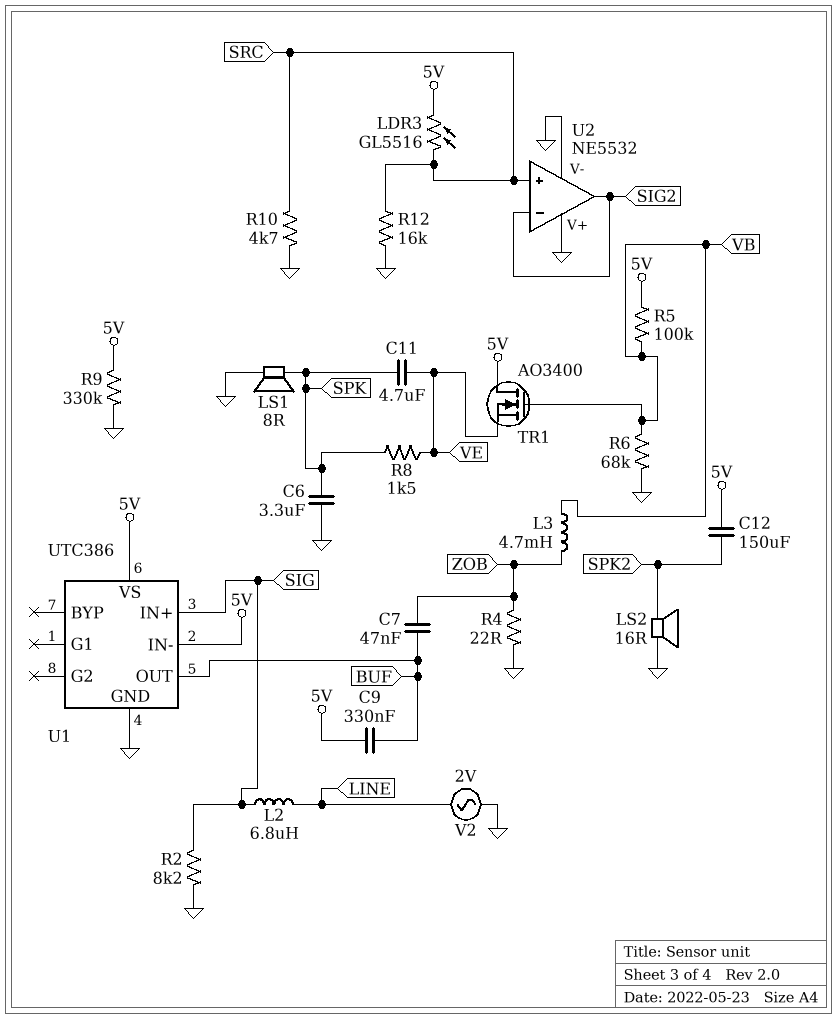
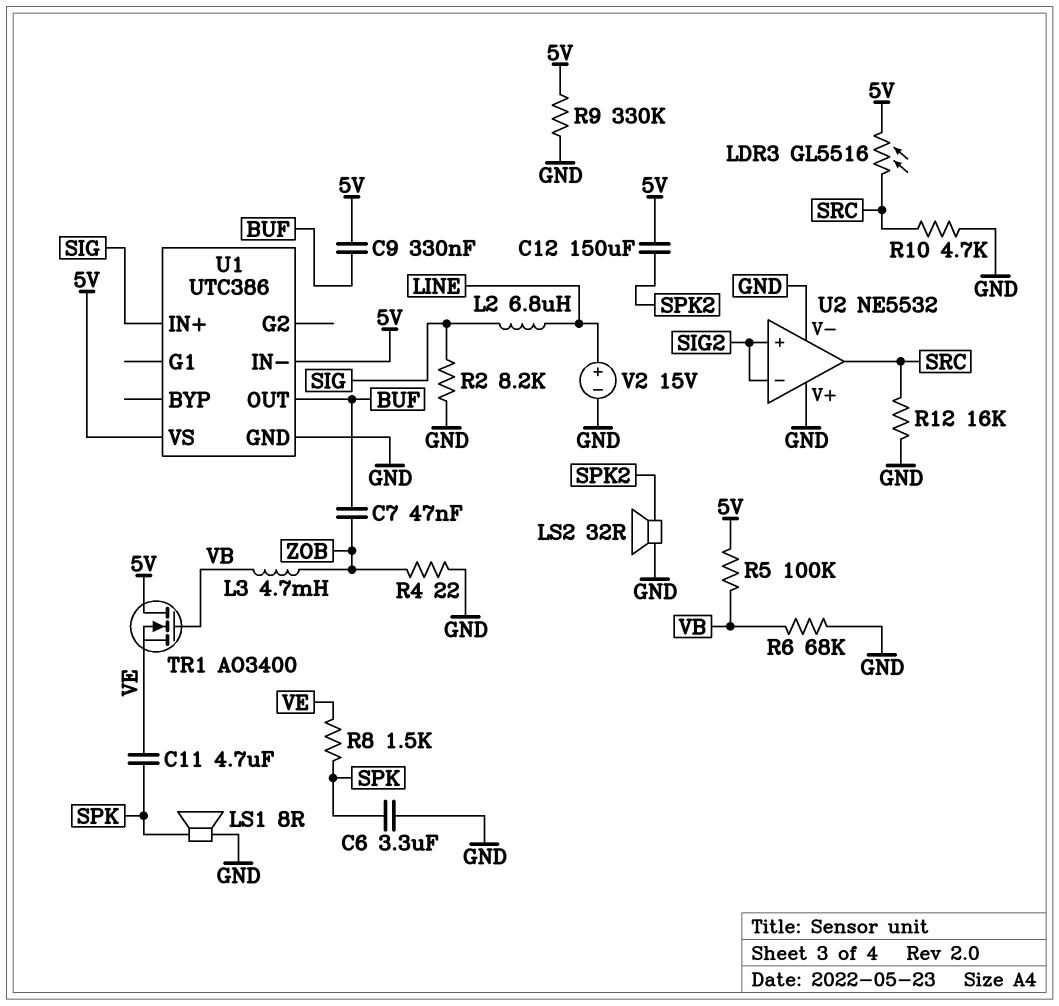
LS2: speaker 16R (GND, SPK2) -> speaker 32R (GND, SPK2)
U2 pin in+: SRC -> SIG2
U2 pin out: SIG2 -> SRC
V2: AC 2V (GND, LINE) -> 15V (plus LINE, minus GND)

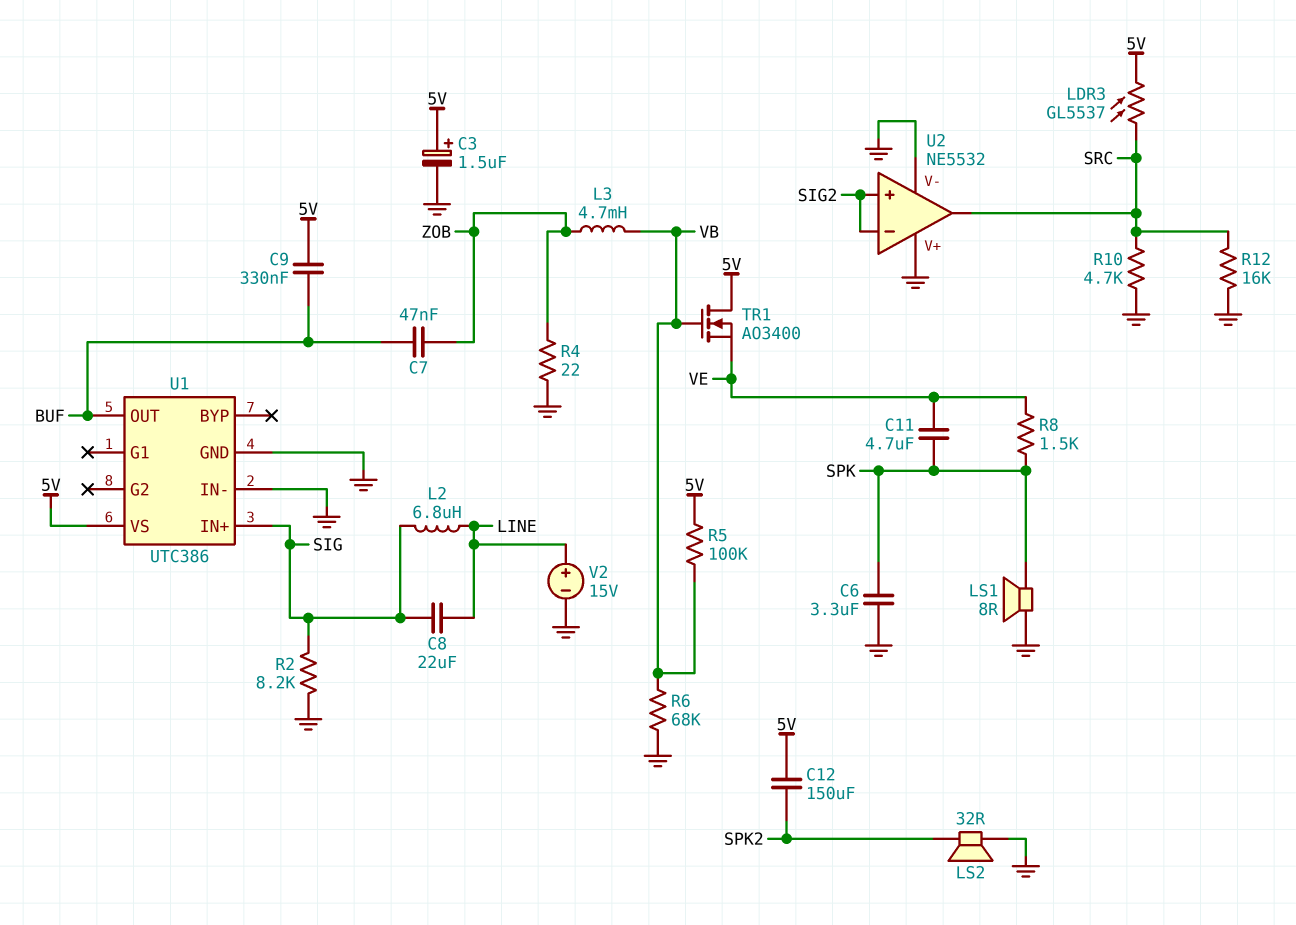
C3: none -> 1.5uF (plus 5V, minus GND)
C8: none -> 22uF (LINE, SIG)
LDR3: GL5516 (5V, SRC) -> GL5537 (5V, SRC)
R9: 330k (5V, GND) -> none
U1 pin IN-: 5V -> GND

